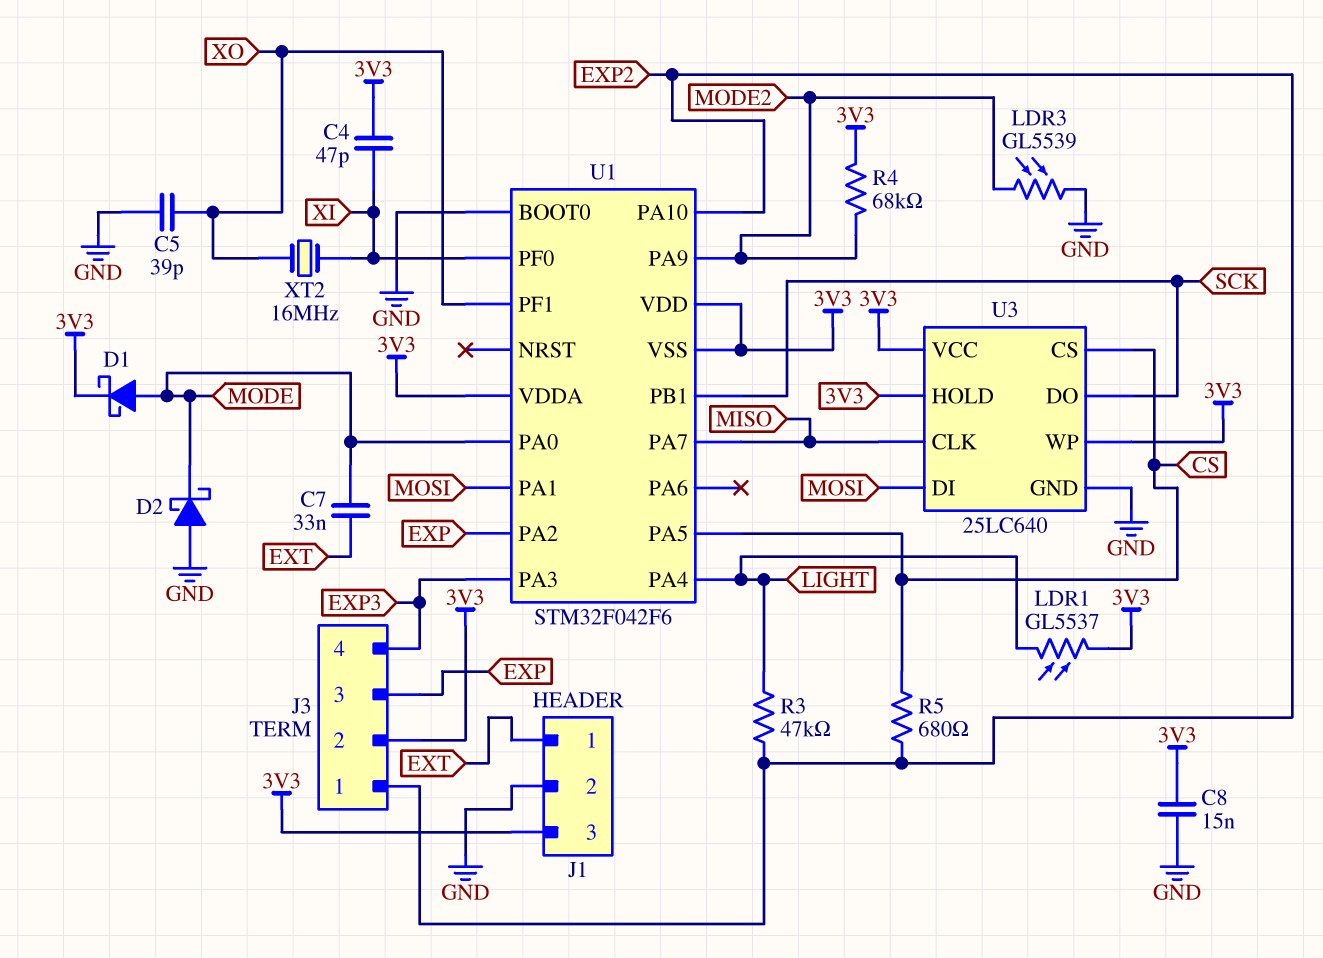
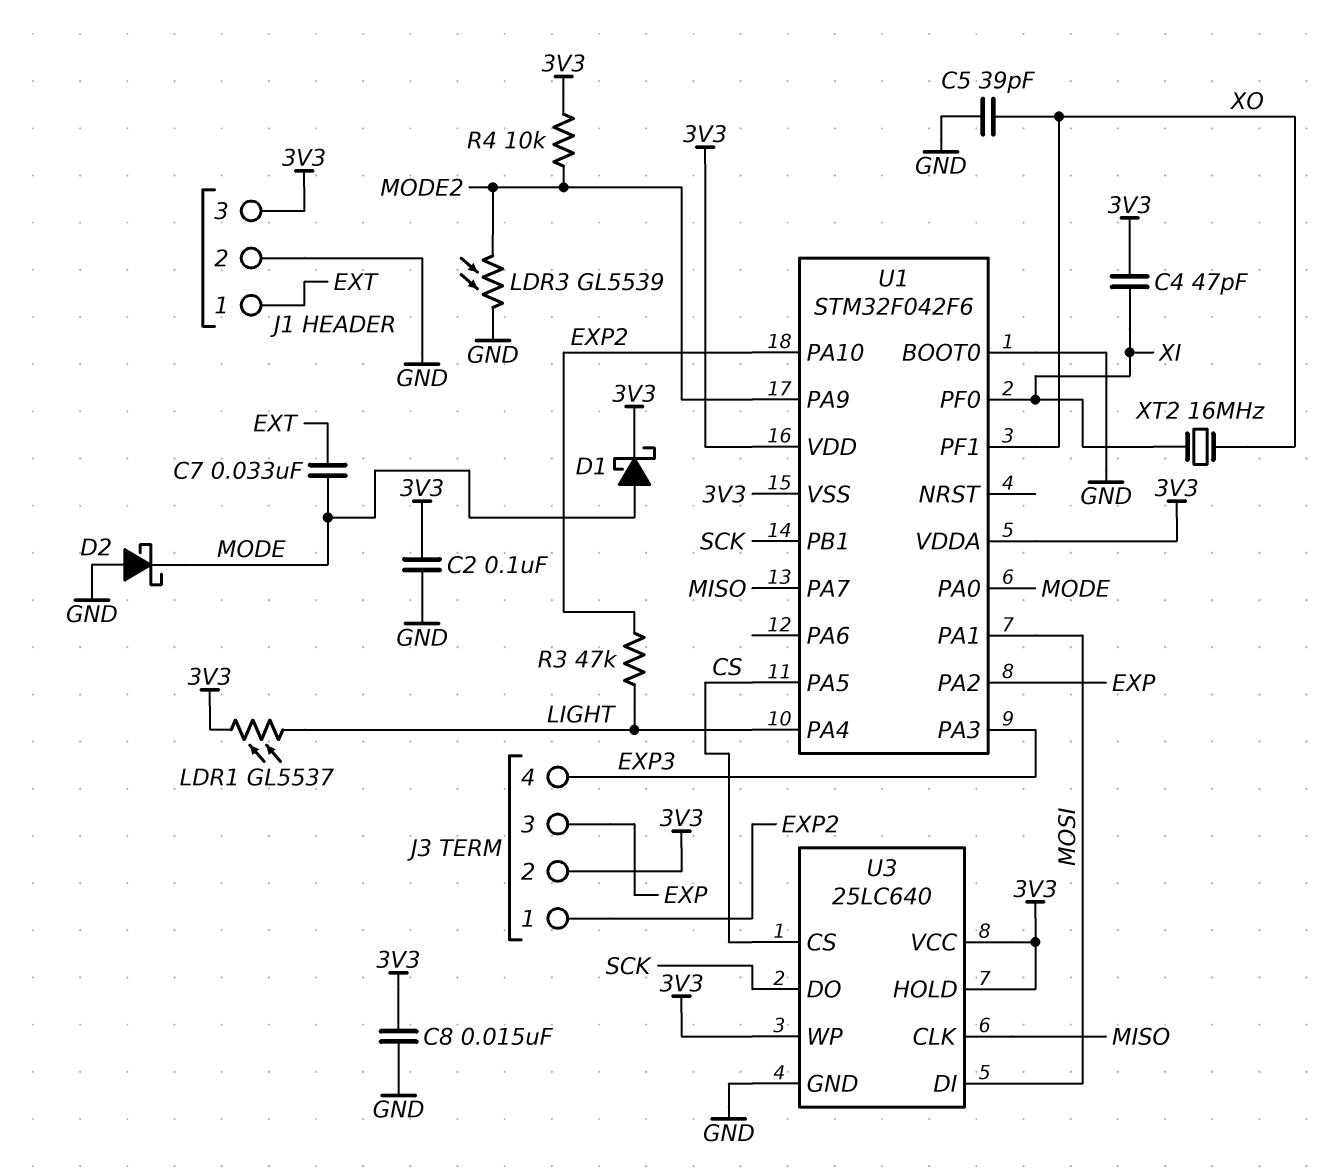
C2: none -> 100nF (3V3, GND)
R4: 68k (3V3, MODE2) -> 10k (3V3, MODE2)
R5: 680 (CS, EXP2) -> none

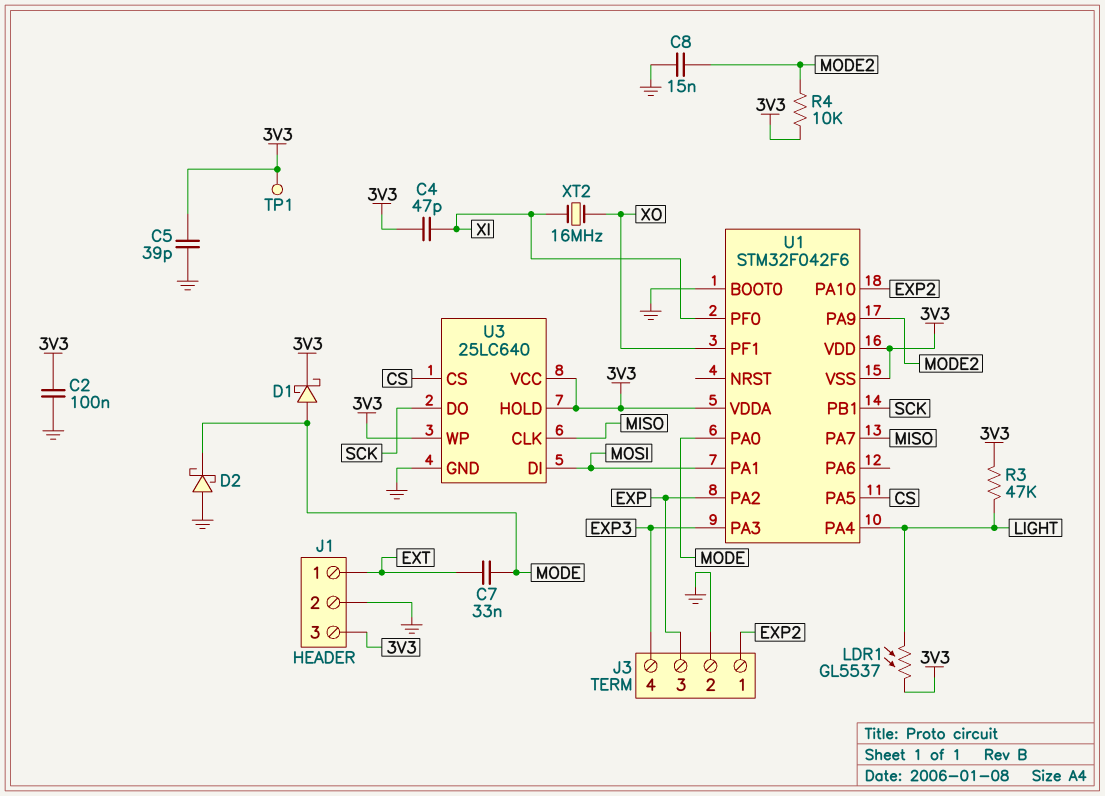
C5: 39pF (GND, XO) -> 39pF (3V3, GND)
C8: 15nF (3V3, GND) -> 15nF (GND, MODE2)
J3 pin 2: 3V3 -> GND
LDR3: GL5539 (GND, MODE2) -> none
R3: 47k (EXP2, LIGHT) -> 47k (3V3, LIGHT)
TP1: none -> test point (3V3)

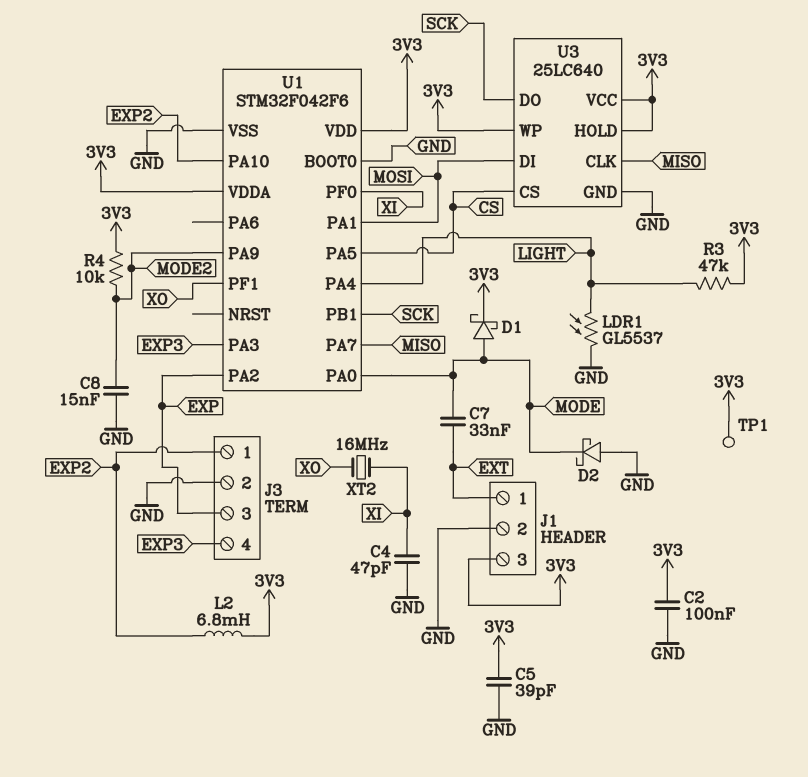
C4: 47pF (3V3, XI) -> 47pF (GND, XI)
L2: none -> 6.8mH (3V3, EXP2)
LDR1: GL5537 (3V3, LIGHT) -> GL5537 (GND, LIGHT)
U1 pin VSS: 3V3 -> GND

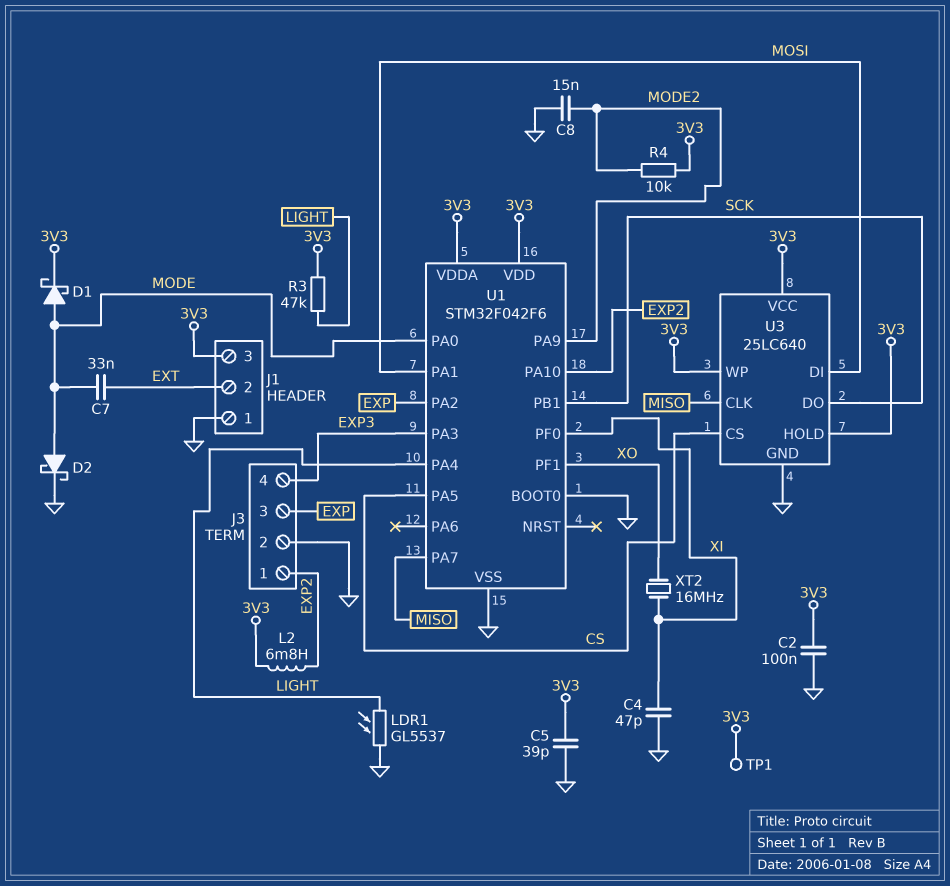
D2: schottky (A GND, K MODE) -> schottky (A MODE, K GND)
J1 pin 1: EXT -> GND
J1 pin 2: GND -> EXT

